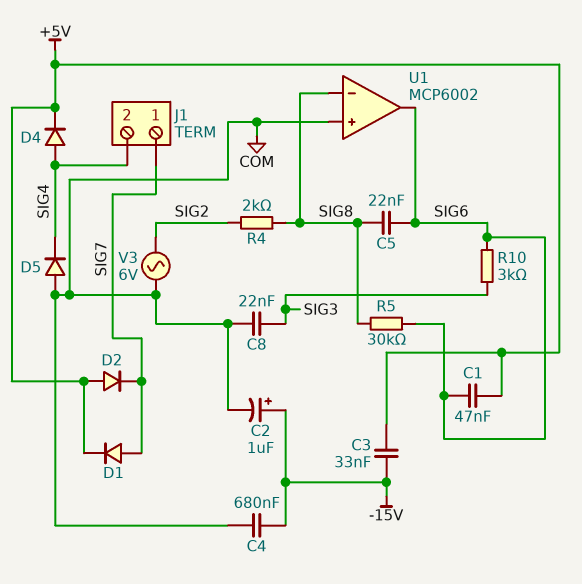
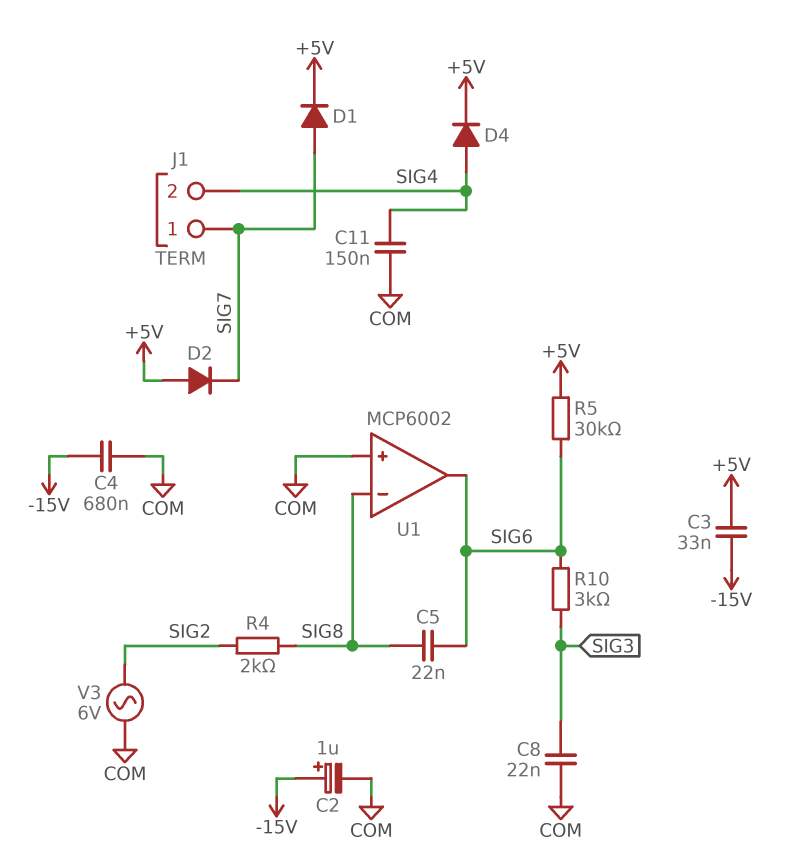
C1: 47nF (+5V, SIG6) -> none
C11: none -> 150nF (COM, SIG4)
D5: diode (A COM, K SIG4) -> none
R5: 30k (SIG6, SIG8) -> 30k (+5V, SIG6)

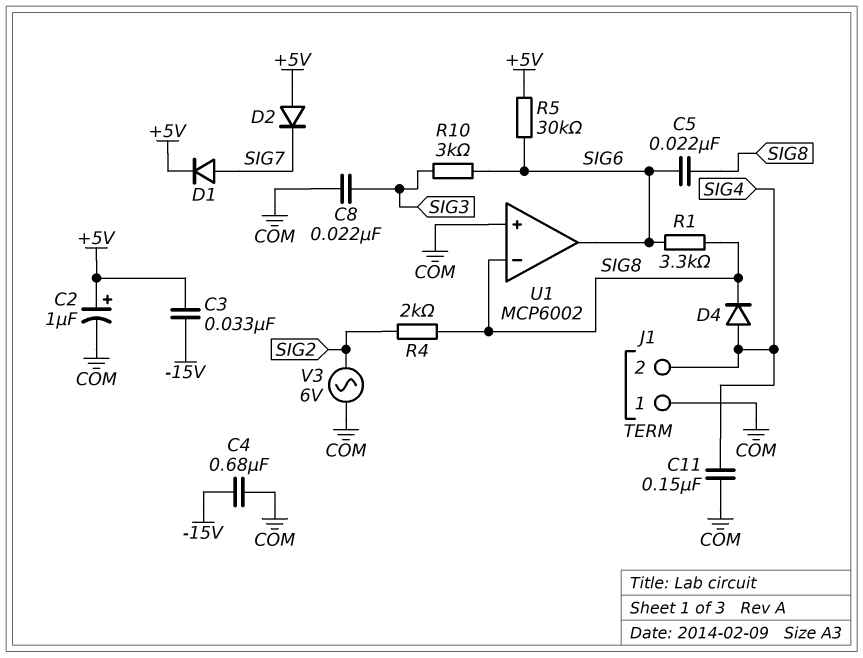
C2: 1uF (plus -15V, minus COM) -> 1uF (plus +5V, minus COM)
D4: diode (A SIG4, K +5V) -> diode (A SIG4, K SIG8)
J1 pin 1: SIG7 -> COM
R1: none -> 3.3k (SIG6, SIG8)

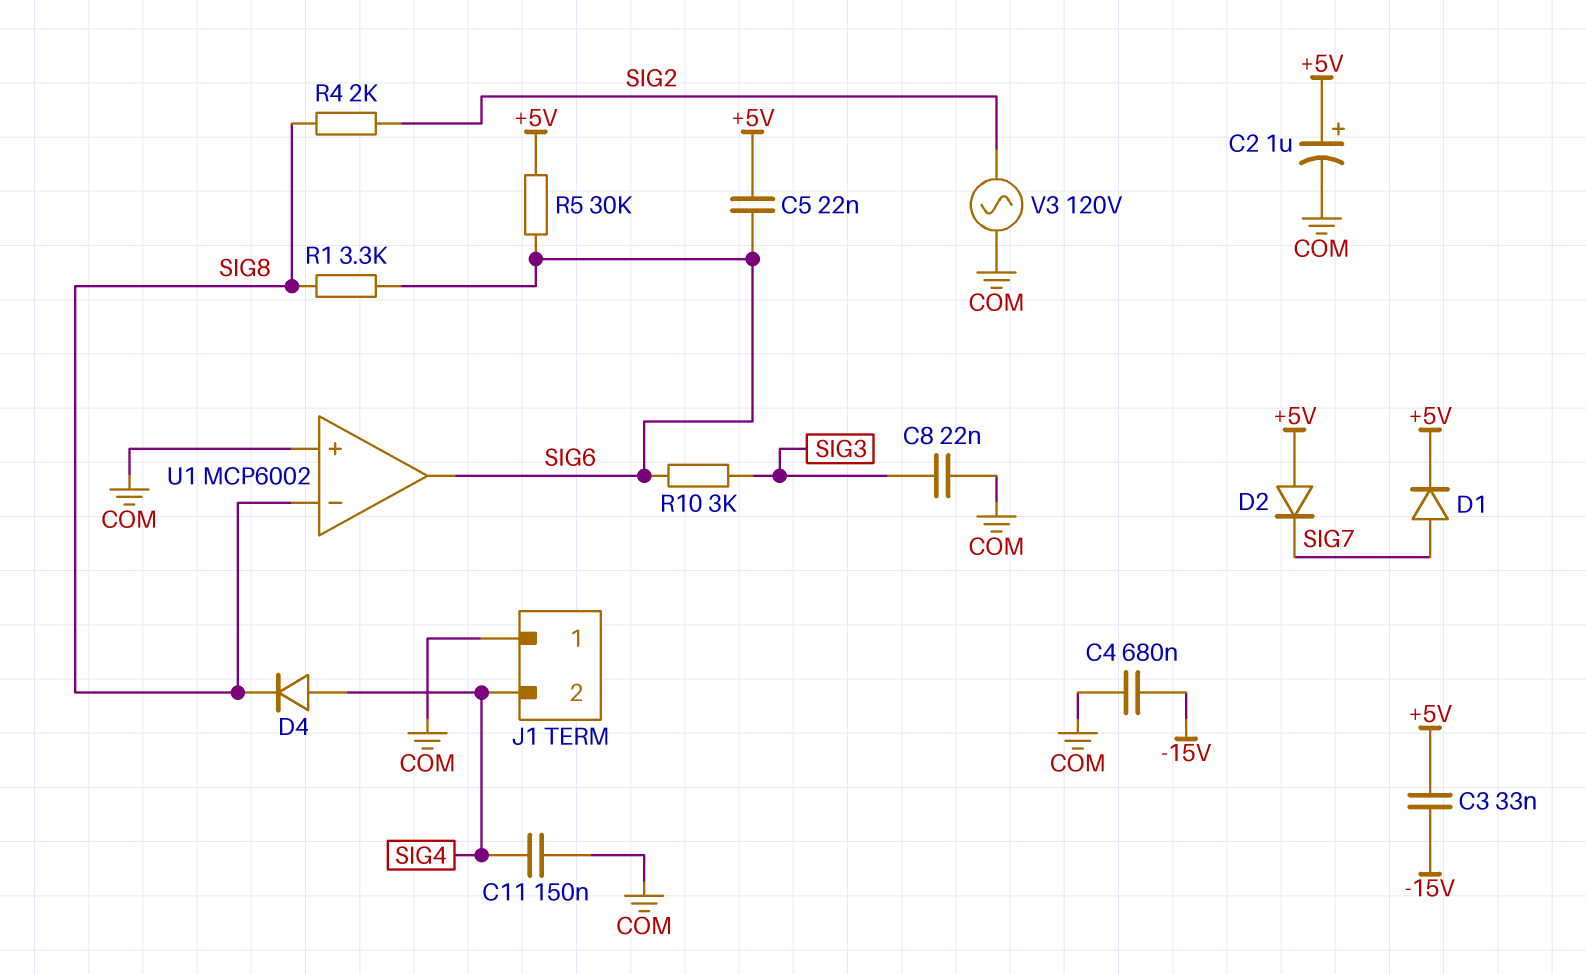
C5: 22nF (SIG6, SIG8) -> 22nF (+5V, SIG6)
V3: AC 6V (COM, SIG2) -> AC 120V (COM, SIG2)

